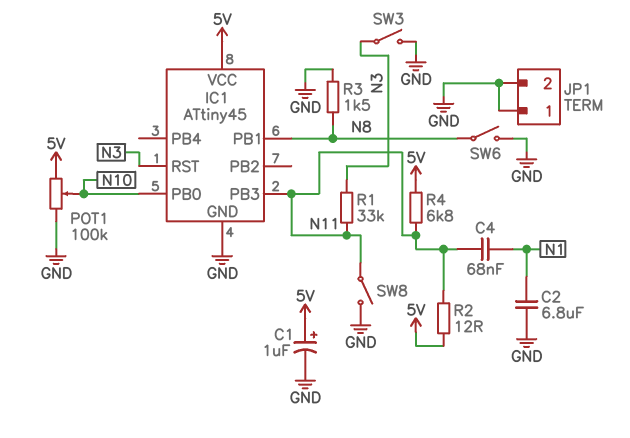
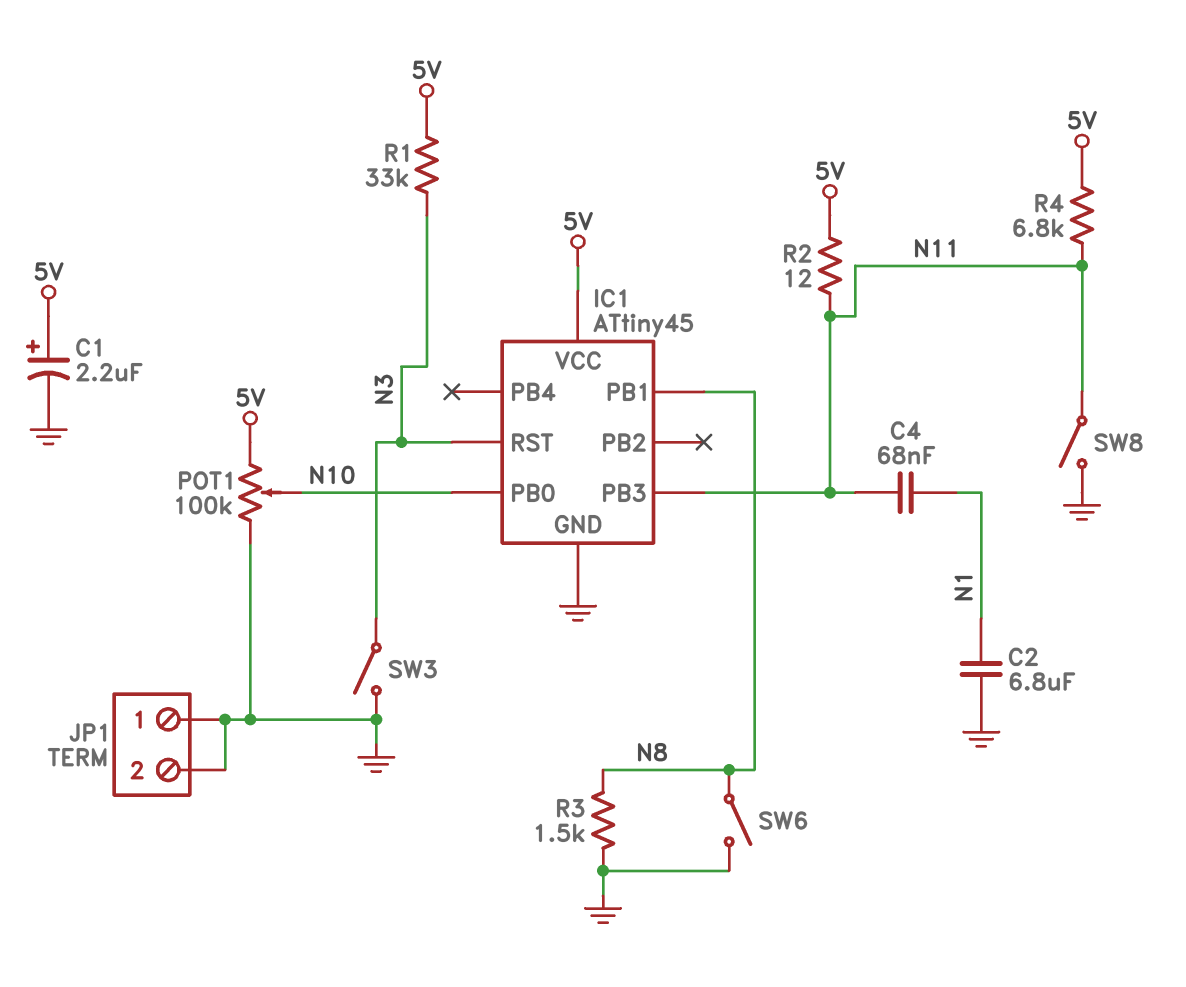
C1: 1uF (plus 5V, minus GND) -> 2.2uF (plus 5V, minus GND)
R1: 33k (N3, N11) -> 33k (5V, N3)

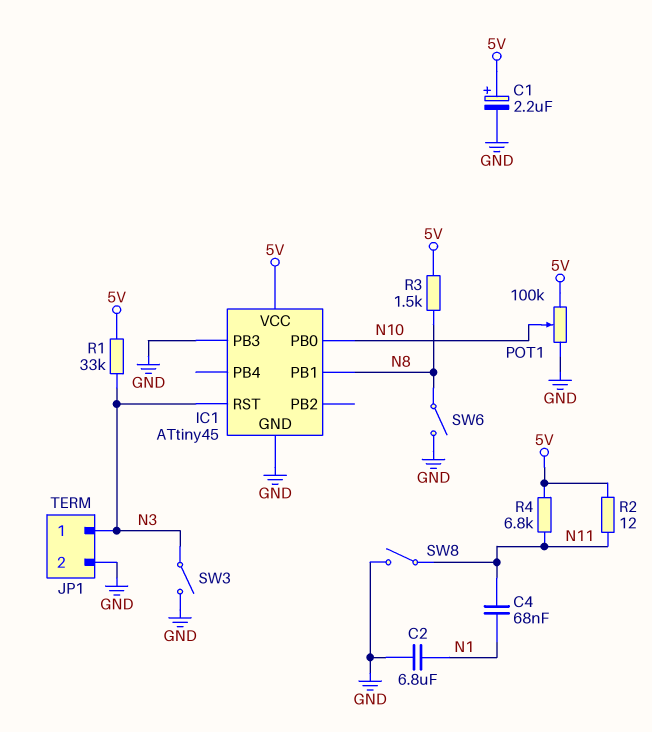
IC1 pin PB3: N11 -> GND
JP1 pin 1: GND -> N3
R3: 1.5k (GND, N8) -> 1.5k (5V, N8)

